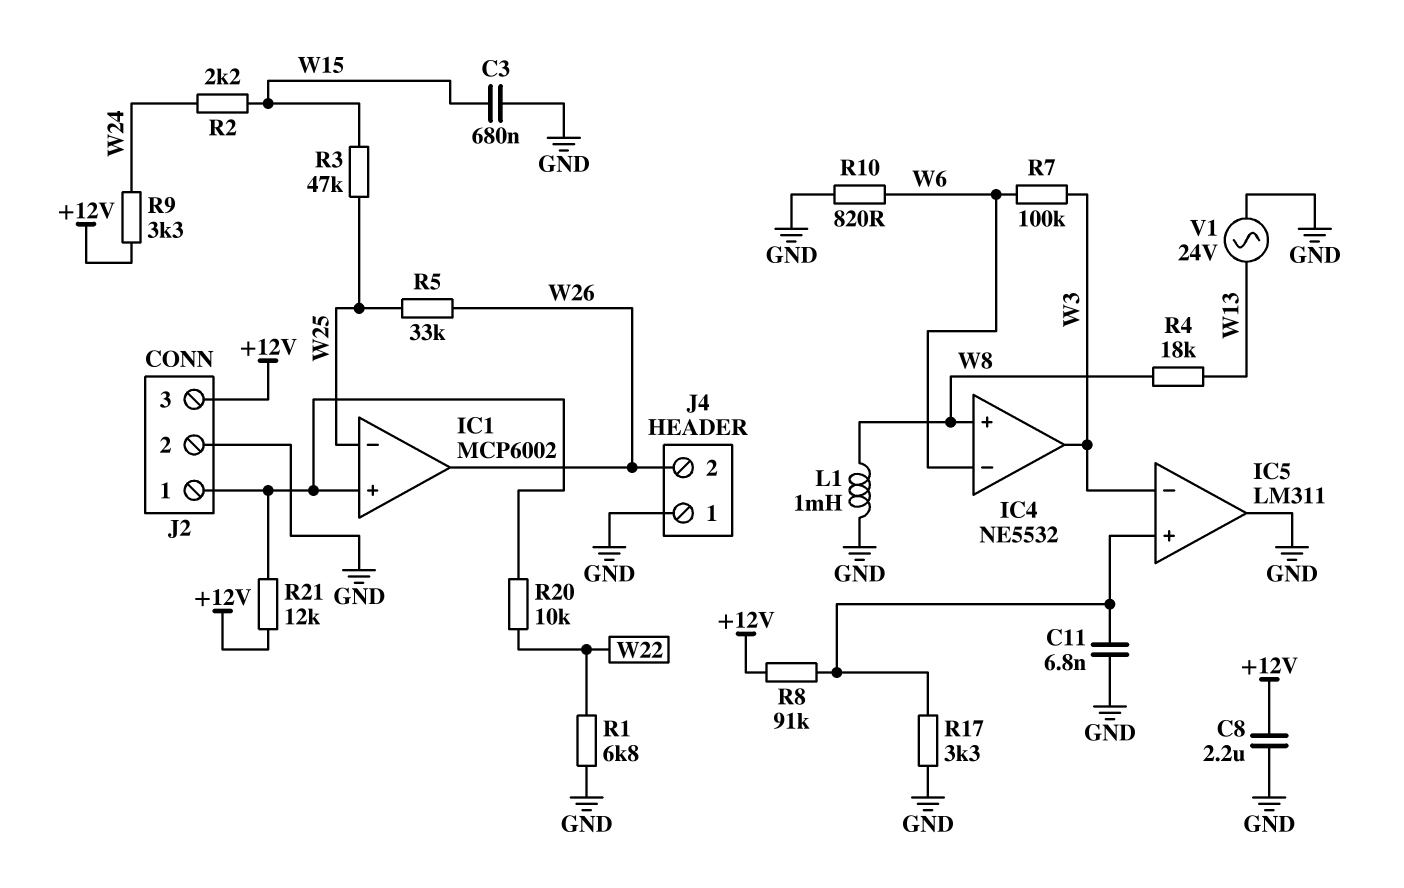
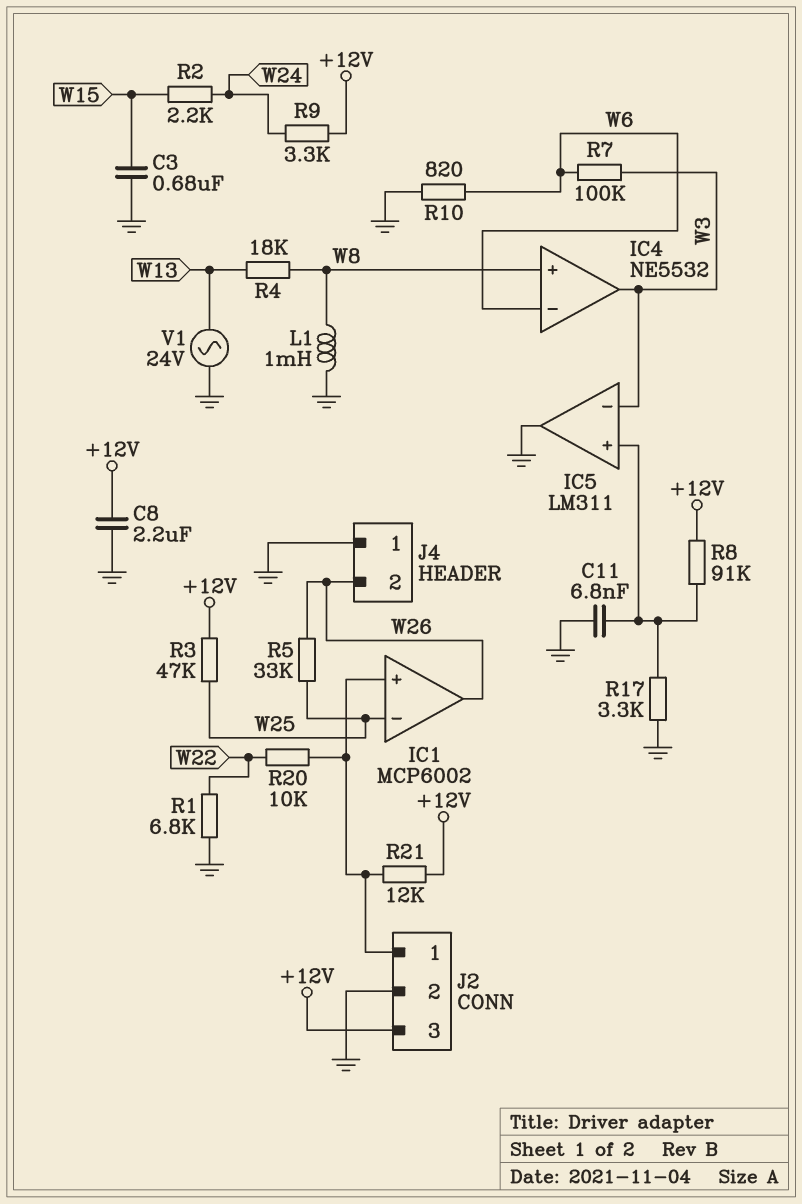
R3: 47k (W15, W25) -> 47k (+12V, W25)

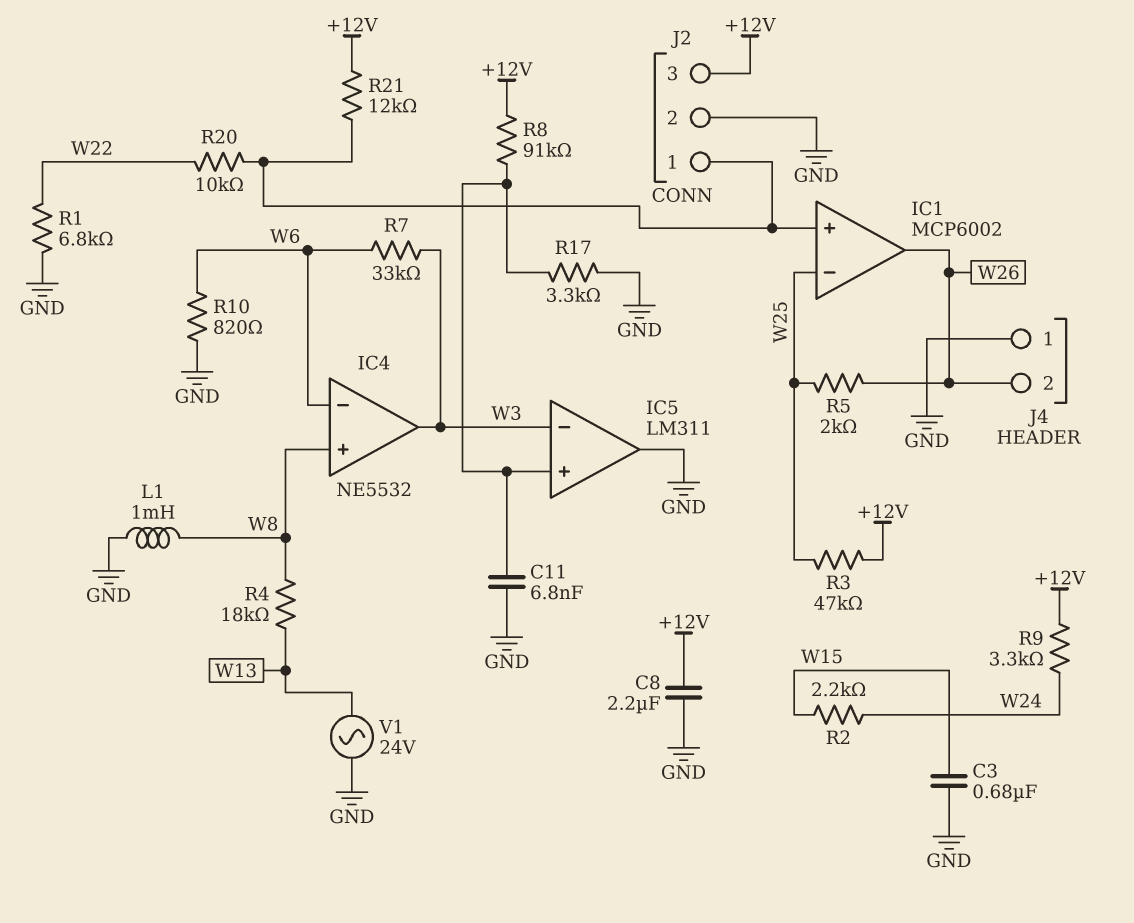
R5: 33k (W25, W26) -> 2k (W25, W26)
R7: 100k (W3, W6) -> 33k (W3, W6)

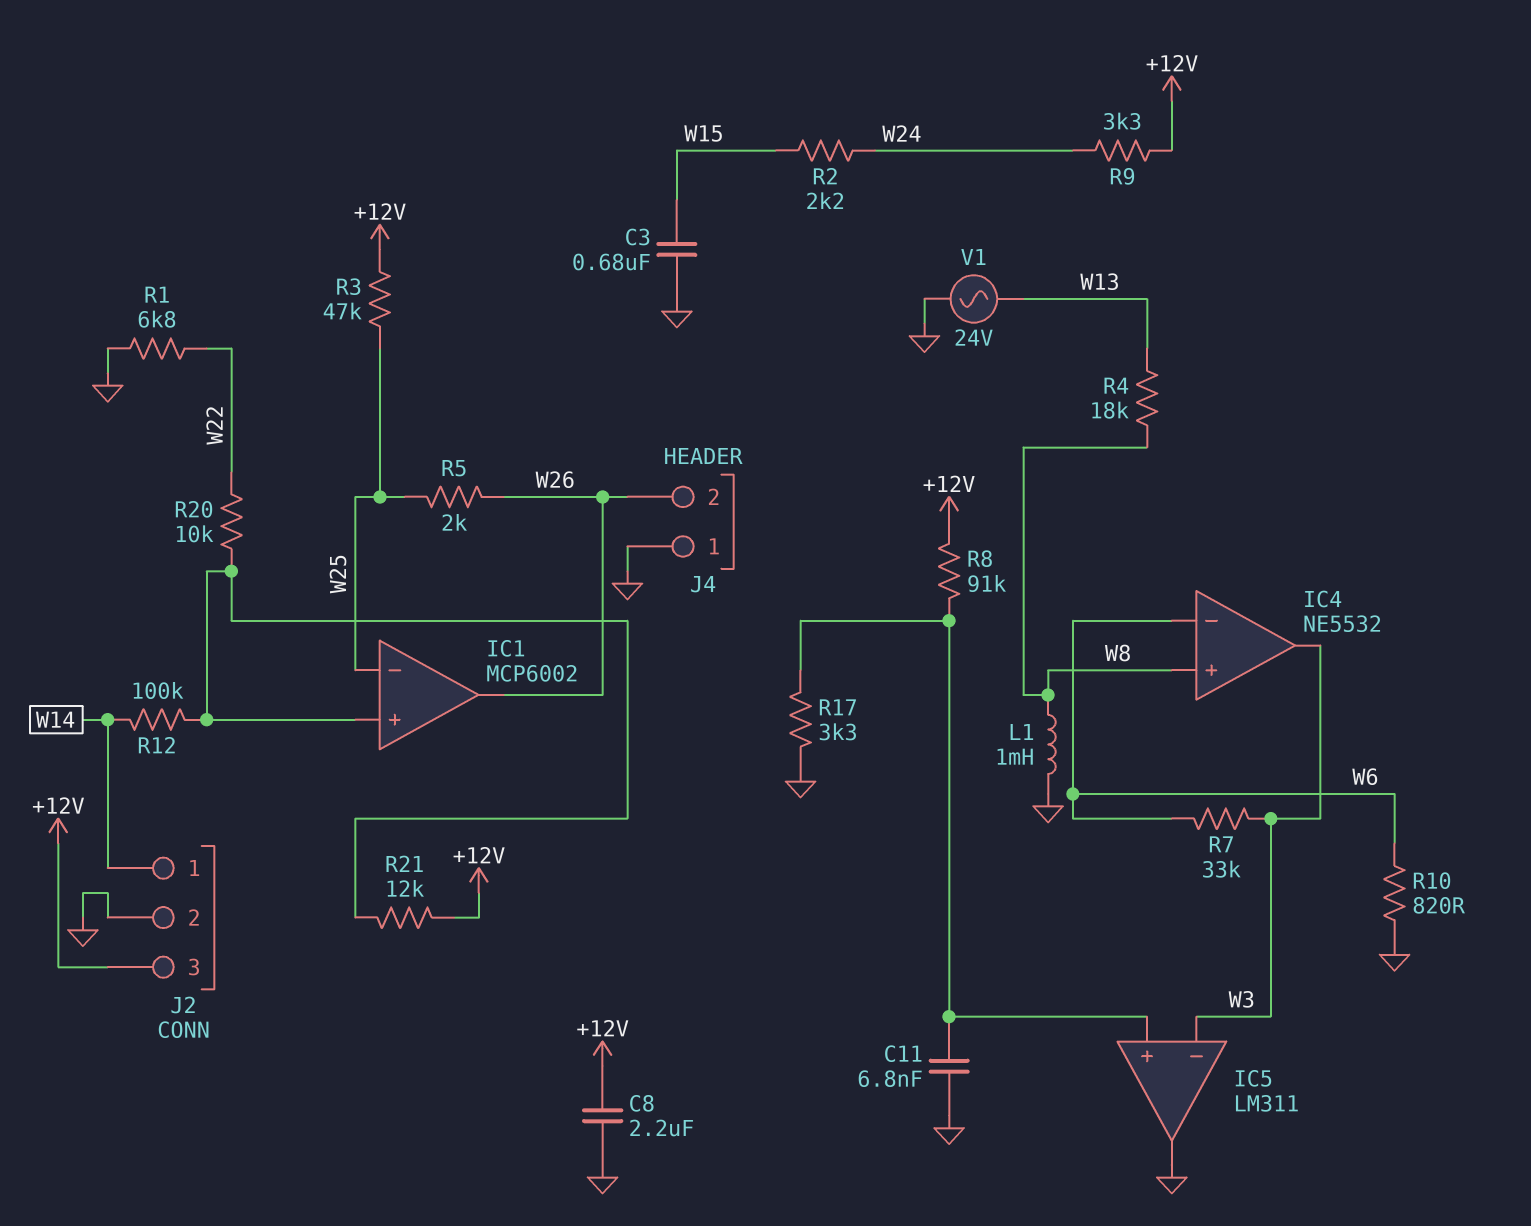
J2 pin 1: IC1/in+ -> W14
R12: none -> 100k (IC1/in+, W14)

